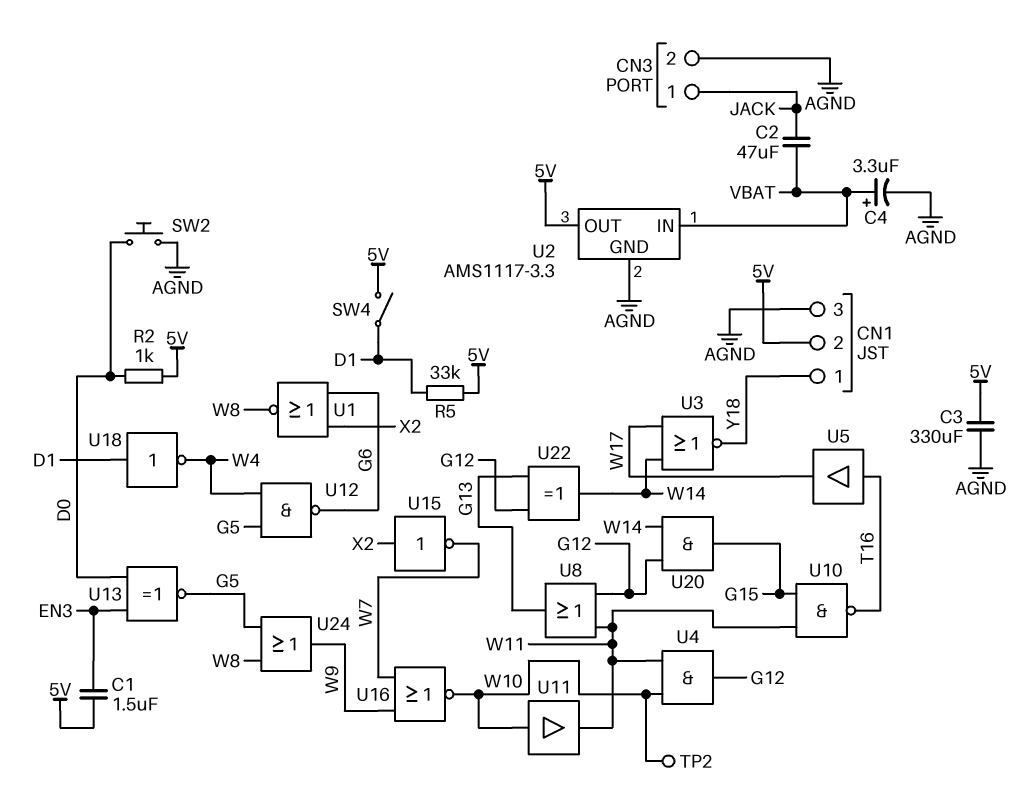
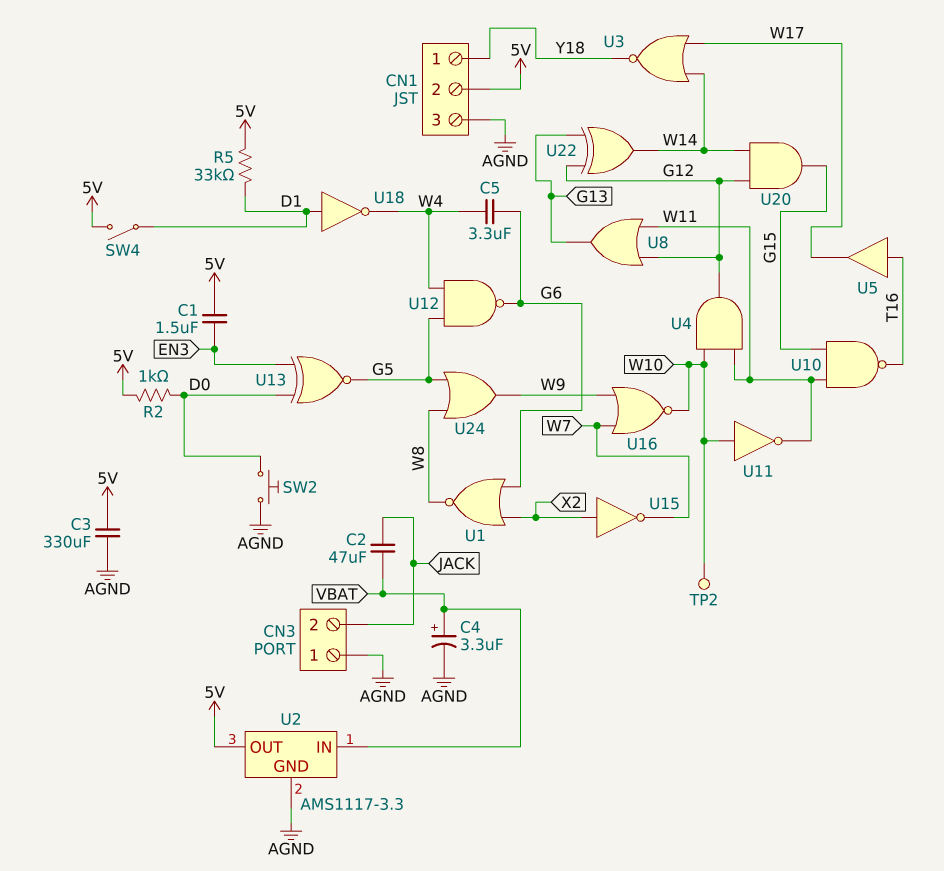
C5: none -> 3.3uF (G6, W4)
CN3 pin 1: JACK -> AGND
CN3 pin 2: AGND -> JACK
U11: buffer (in W10, out W11) -> NOT (in W10, out W11)

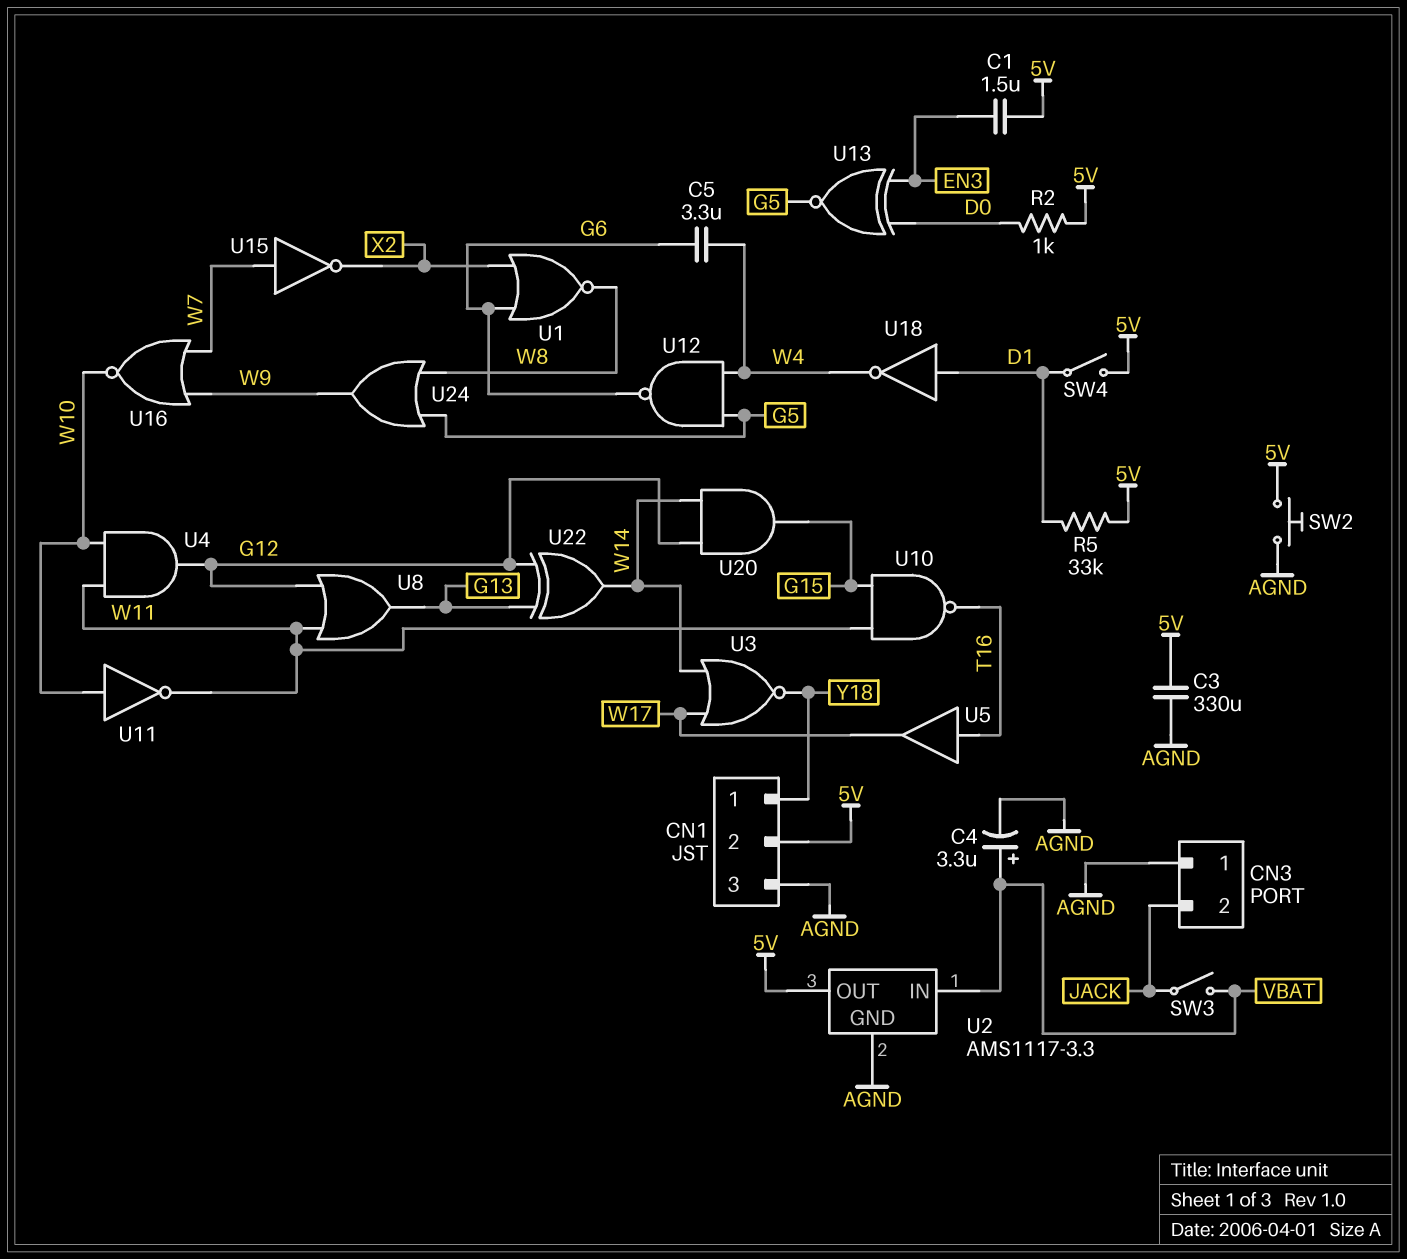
C2: 47uF (JACK, VBAT) -> none
SW2: button (AGND, D0) -> button (5V, AGND)
SW3: none -> switch (JACK, VBAT)
TP2: test point (W10) -> none
U15: NOT (in X2, out W7) -> NOT (in W7, out X2)

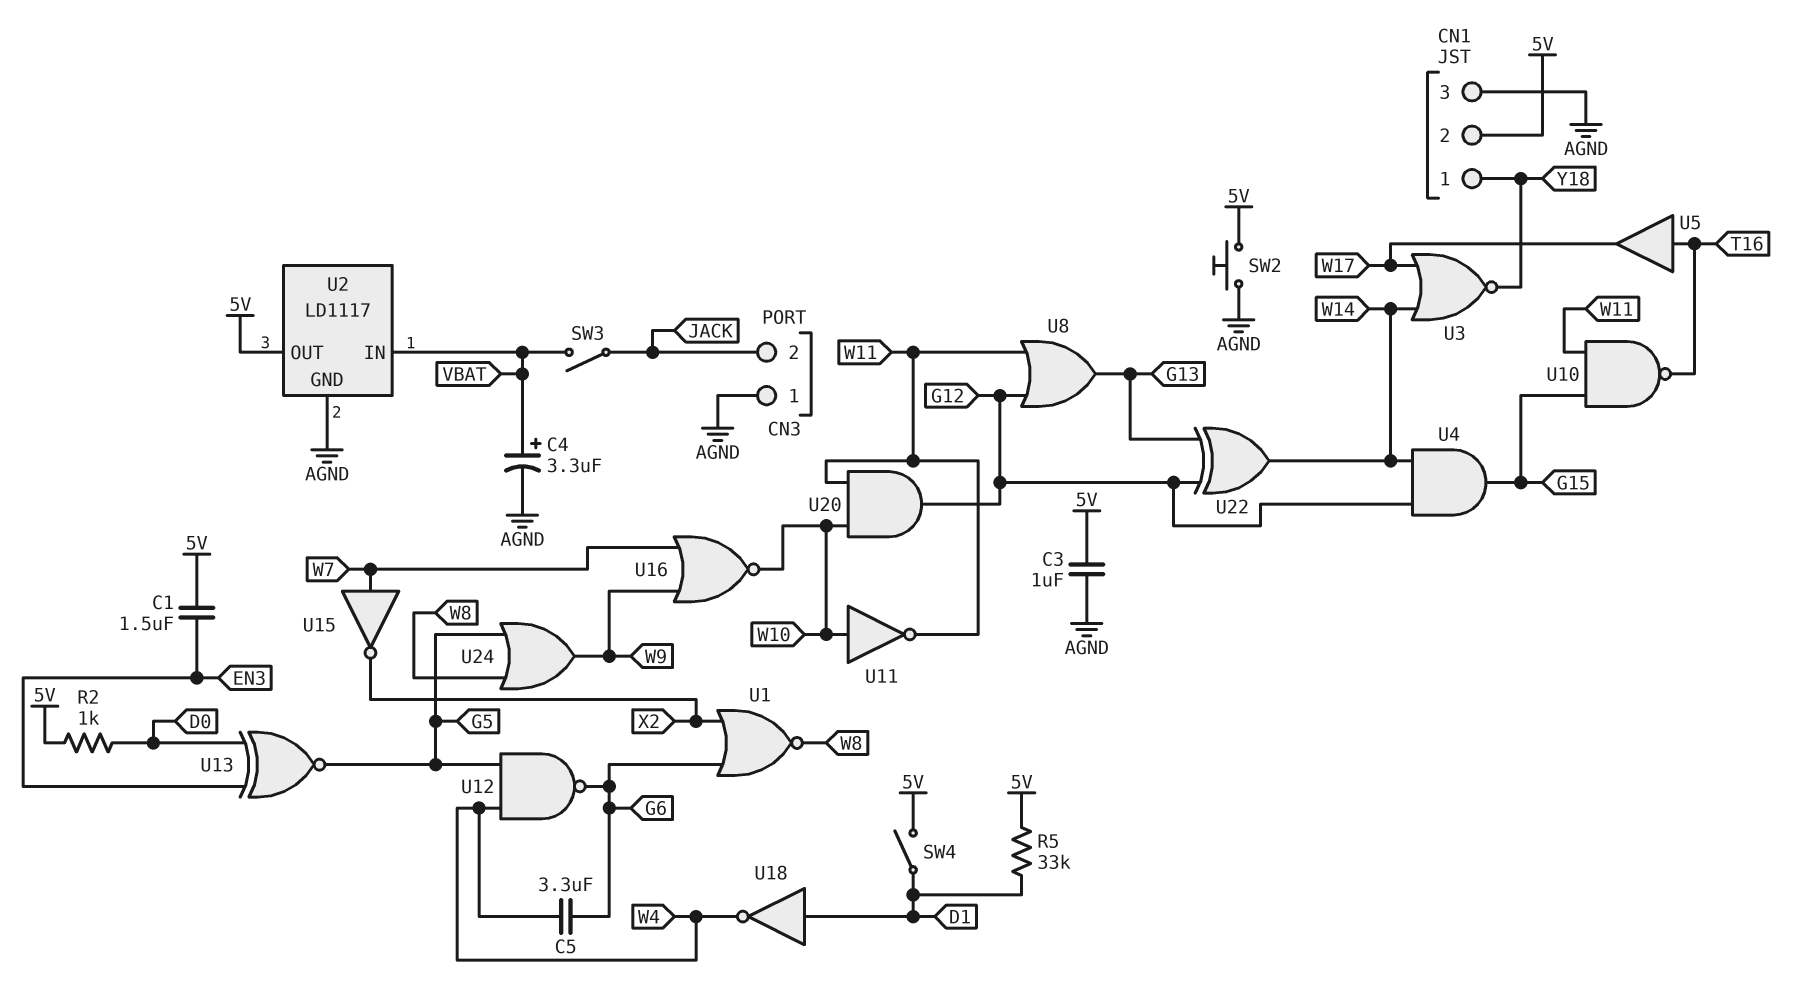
C3: 330uF (5V, AGND) -> 1uF (5V, AGND)
U2: AMS1117-3.3 -> LD1117
U4: AND (in W10, in W11, out G12) -> AND (in G12, in W14, out G15)
U20: AND (in G12, in W14, out G15) -> AND (in W10, in W11, out G12)

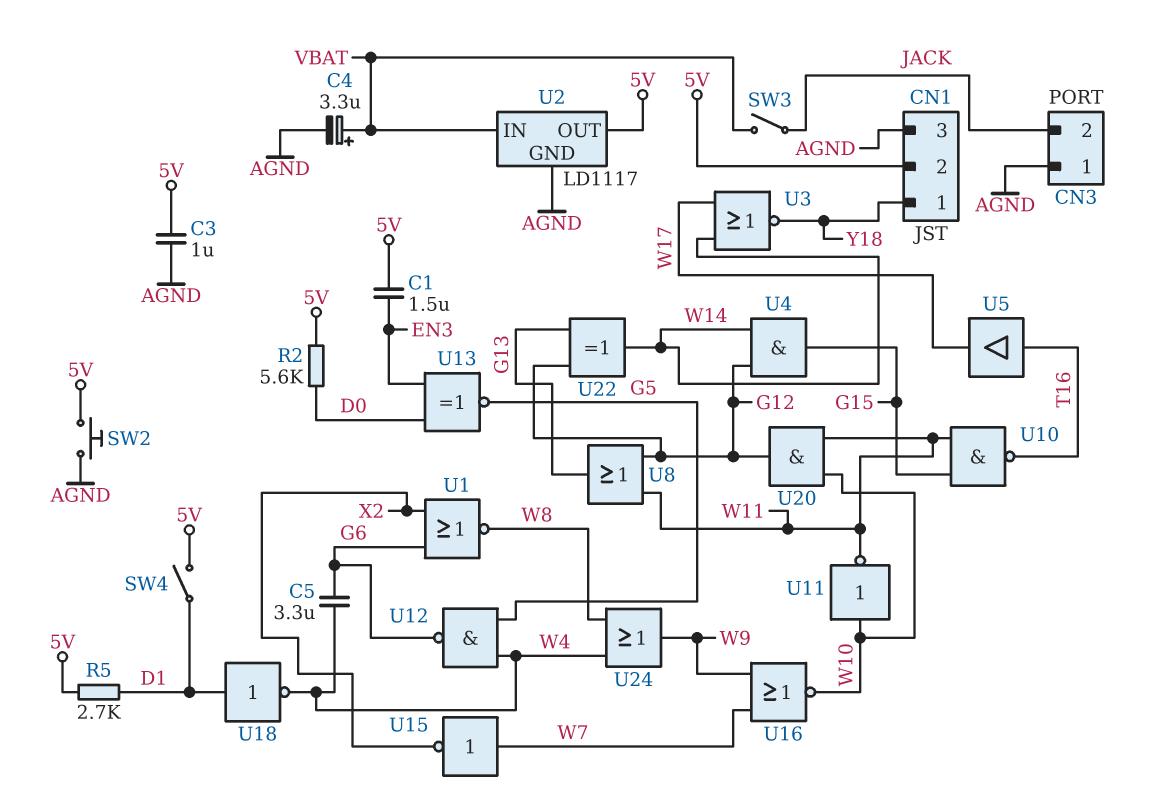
R2: 1k (5V, D0) -> 5.6k (5V, D0)
R5: 33k (5V, D1) -> 2.7k (5V, D1)
U24: OR (in G5, in W8, out W9) -> OR (in W4, in W8, out W9)

